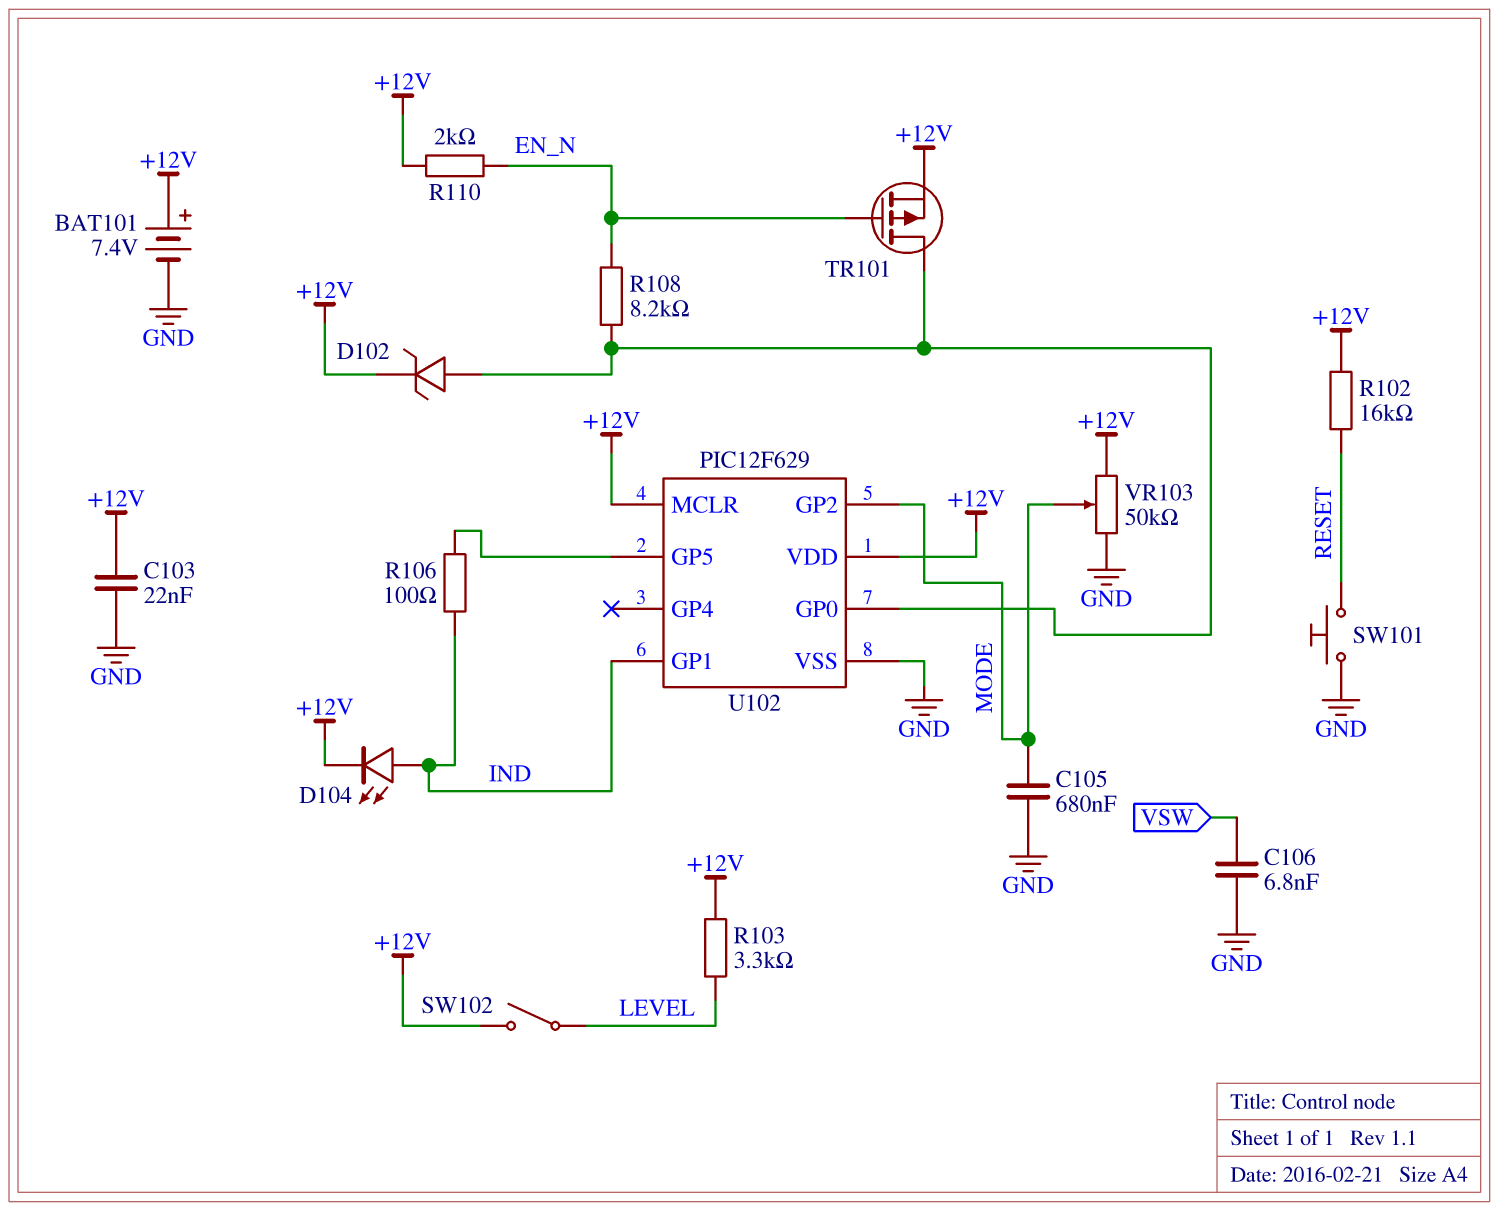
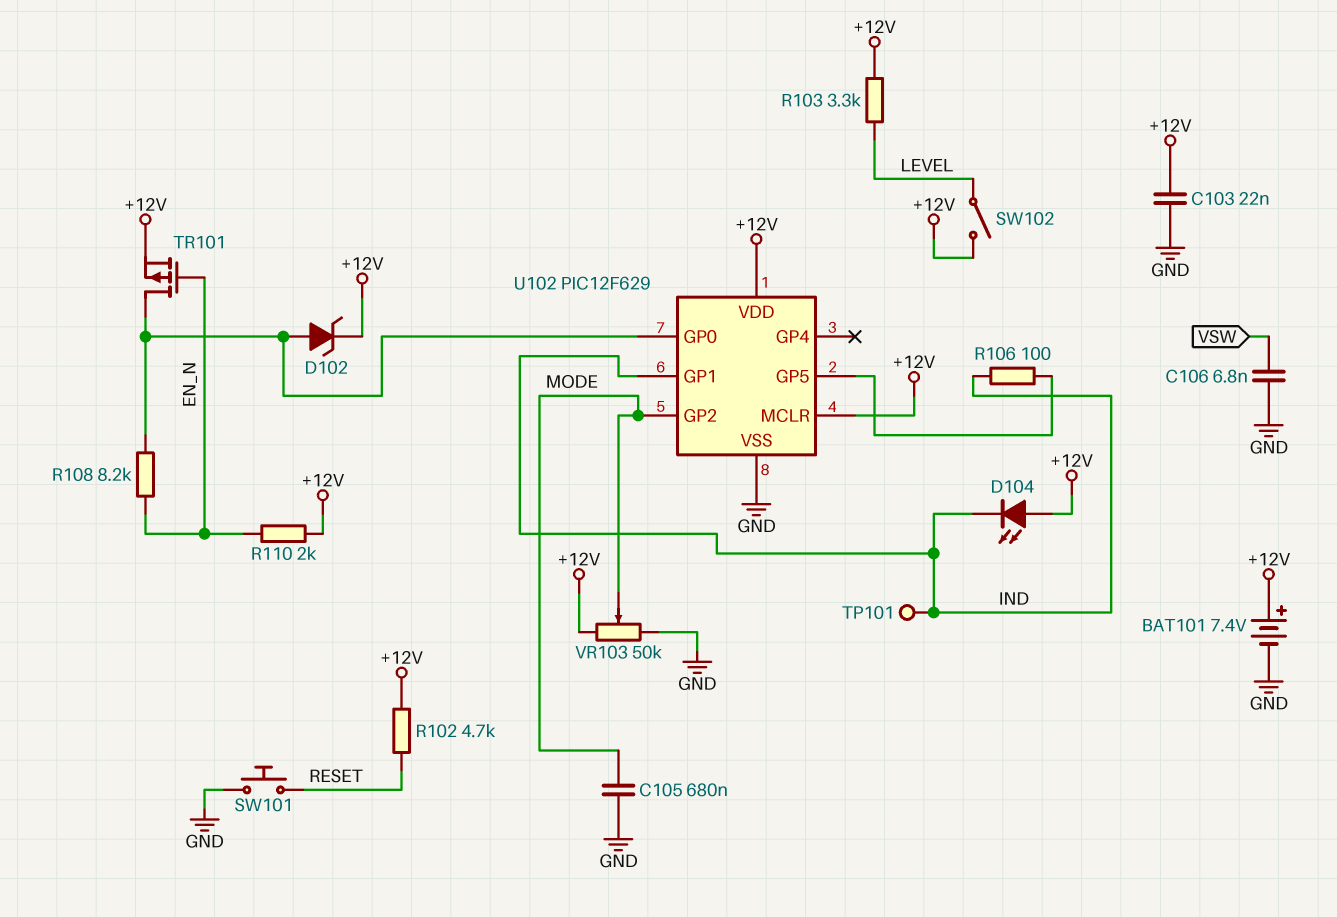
D104: LED (A IND, K +12V) -> LED (A +12V, K IND)
R102: 16k (+12V, RESET) -> 4.7k (+12V, RESET)
TP101: none -> test point (IND)

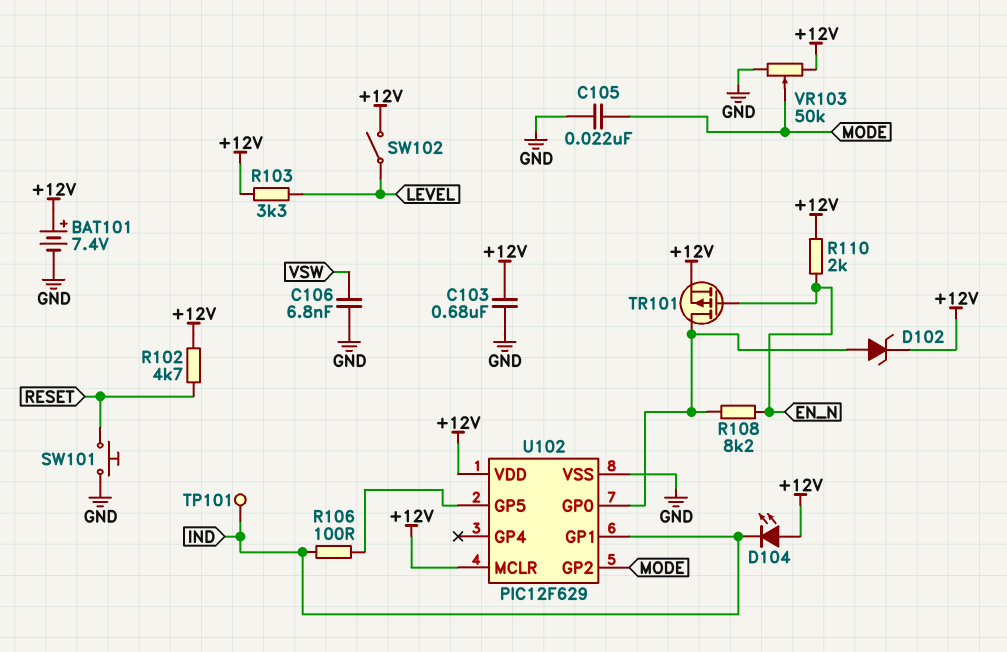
C103: 22nF (+12V, GND) -> 680nF (+12V, GND)
C105: 680nF (GND, MODE) -> 22nF (GND, MODE)

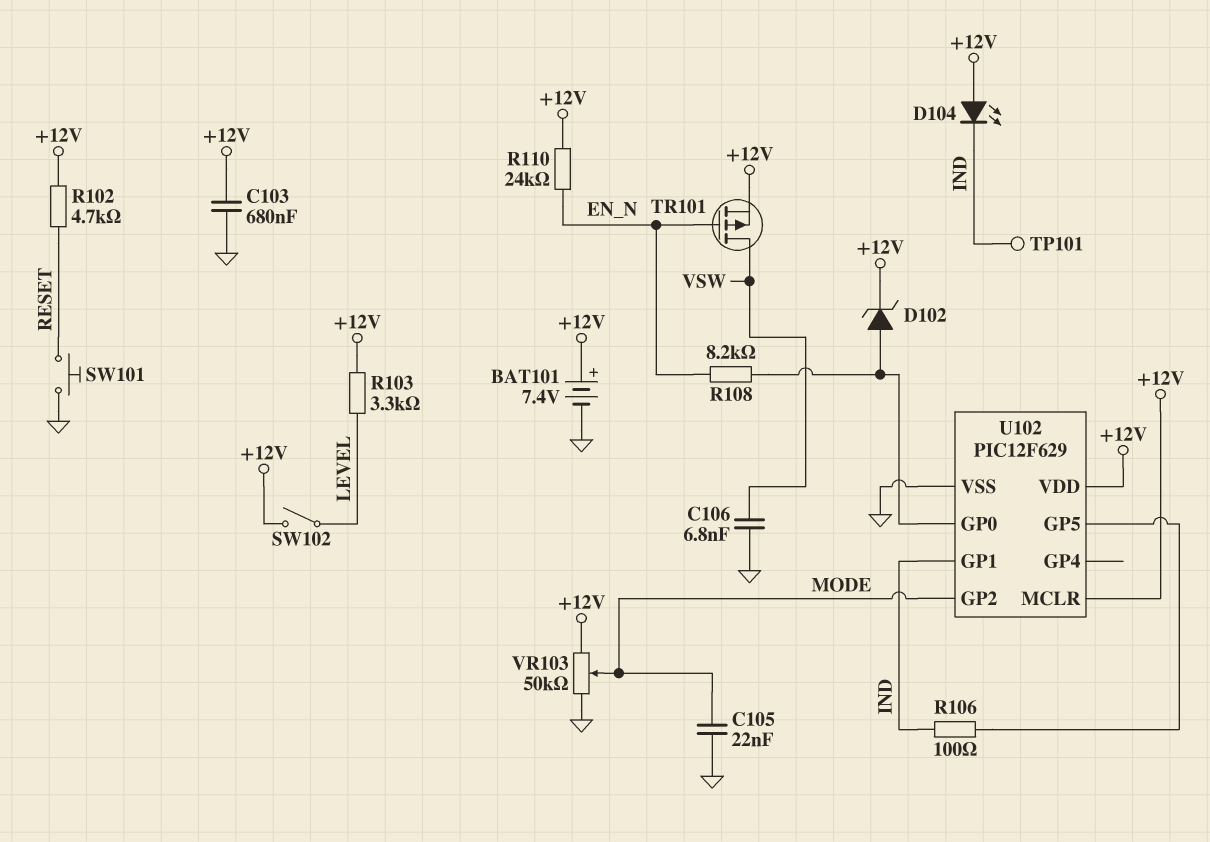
R110: 2k (+12V, EN_N) -> 24k (+12V, EN_N)
TR101: PMOS (G EN_N, D U102/GP0, S +12V) -> PMOS (G EN_N, D VSW, S +12V)

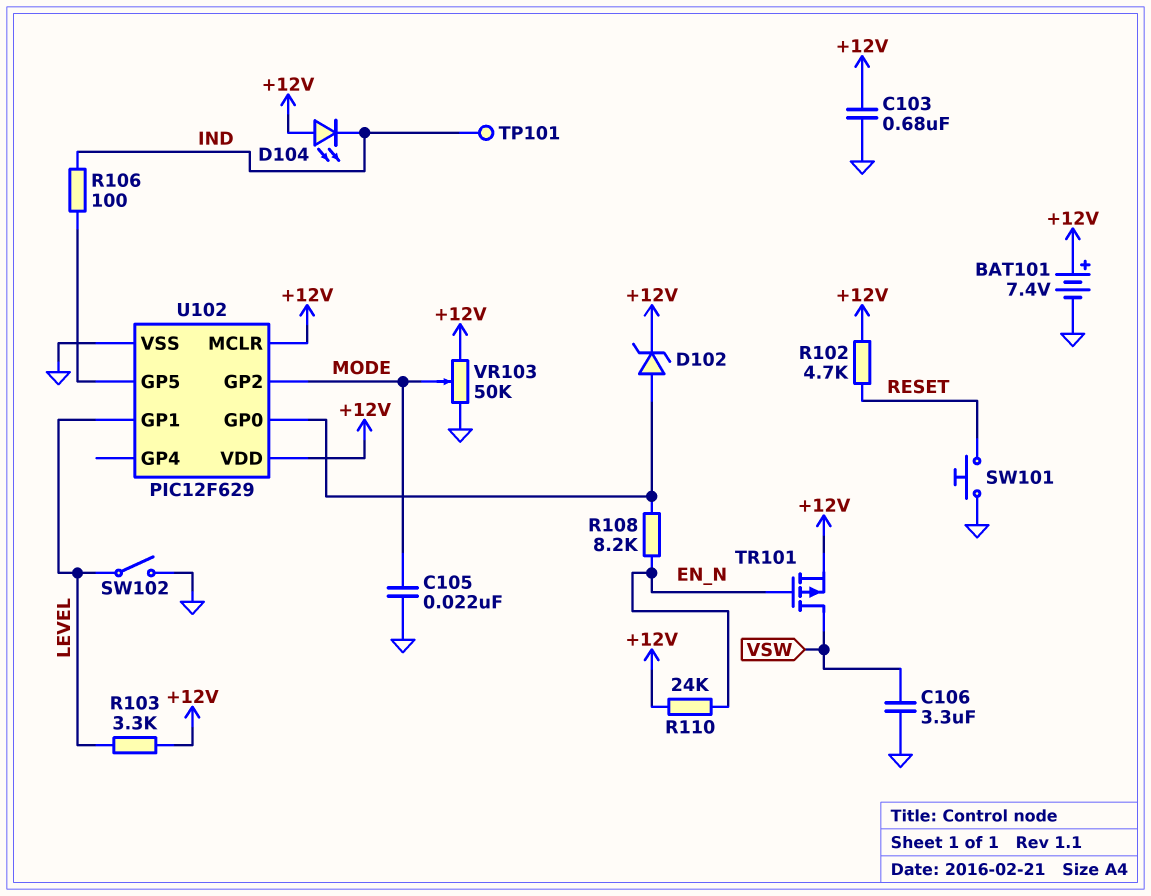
C106: 6.8nF (GND, VSW) -> 3.3uF (GND, VSW)
SW102: switch (+12V, LEVEL) -> switch (GND, LEVEL)
U102 pin GP1: IND -> LEVEL

